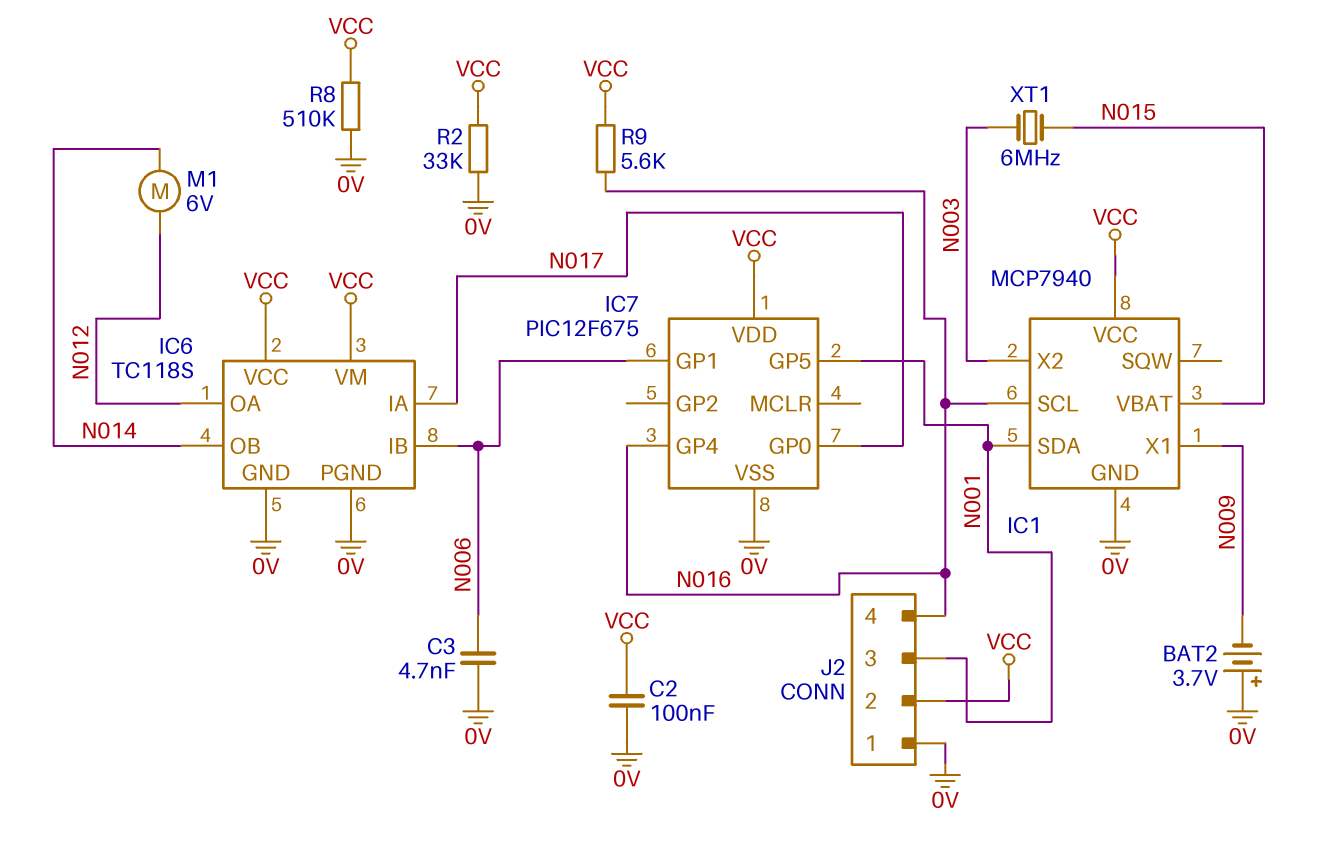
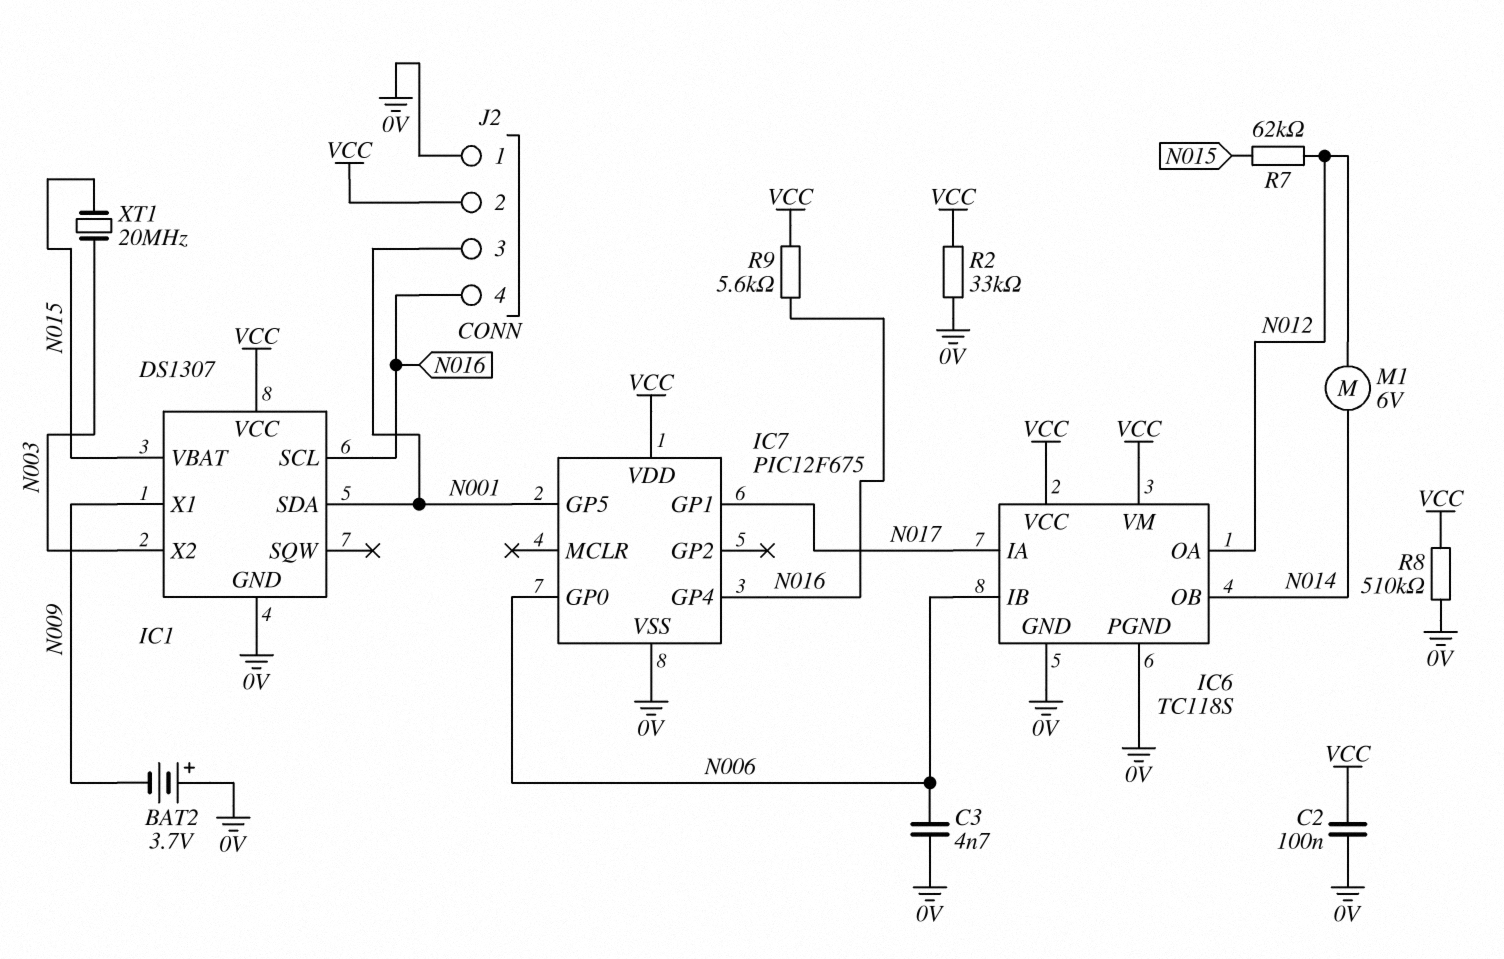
IC1: MCP7940 -> DS1307
IC7 pin GP0: N017 -> N006
IC7 pin GP1: N006 -> N017
R7: none -> 62k (N012, N015)
XT1: 6MHz (N003, N015) -> 20MHz (N003, N015)

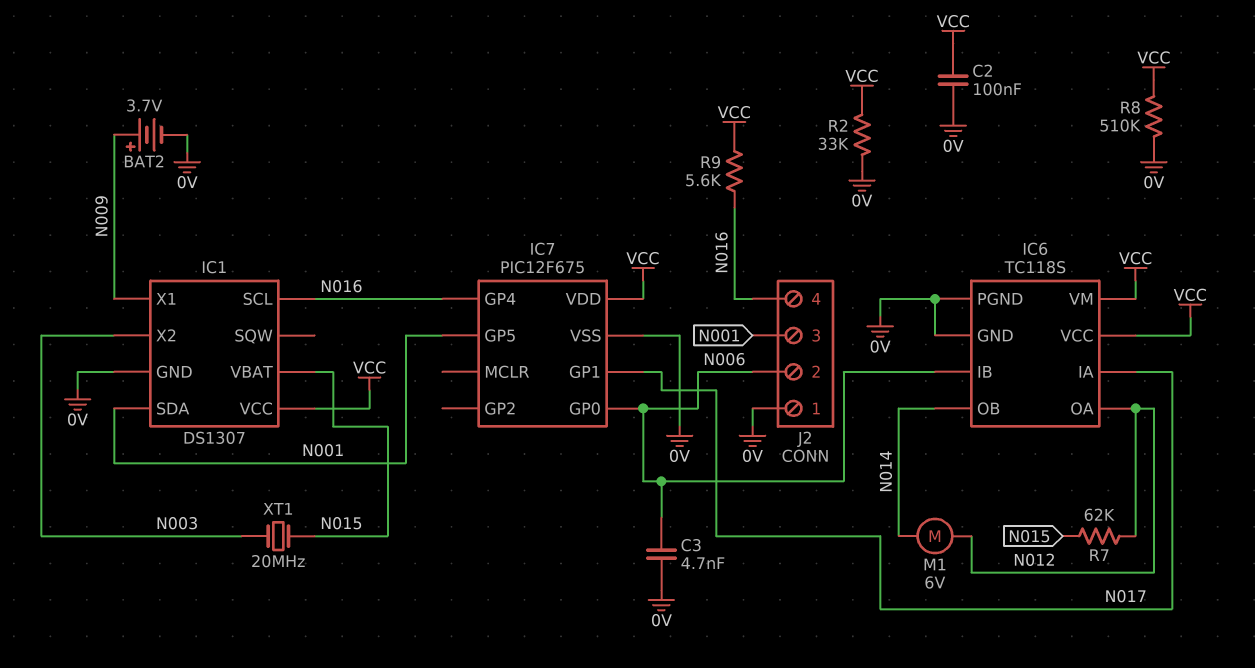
BAT2: 3.7V (plus 0V, minus N009) -> 3.7V (plus N009, minus 0V)
J2 pin 2: VCC -> N006

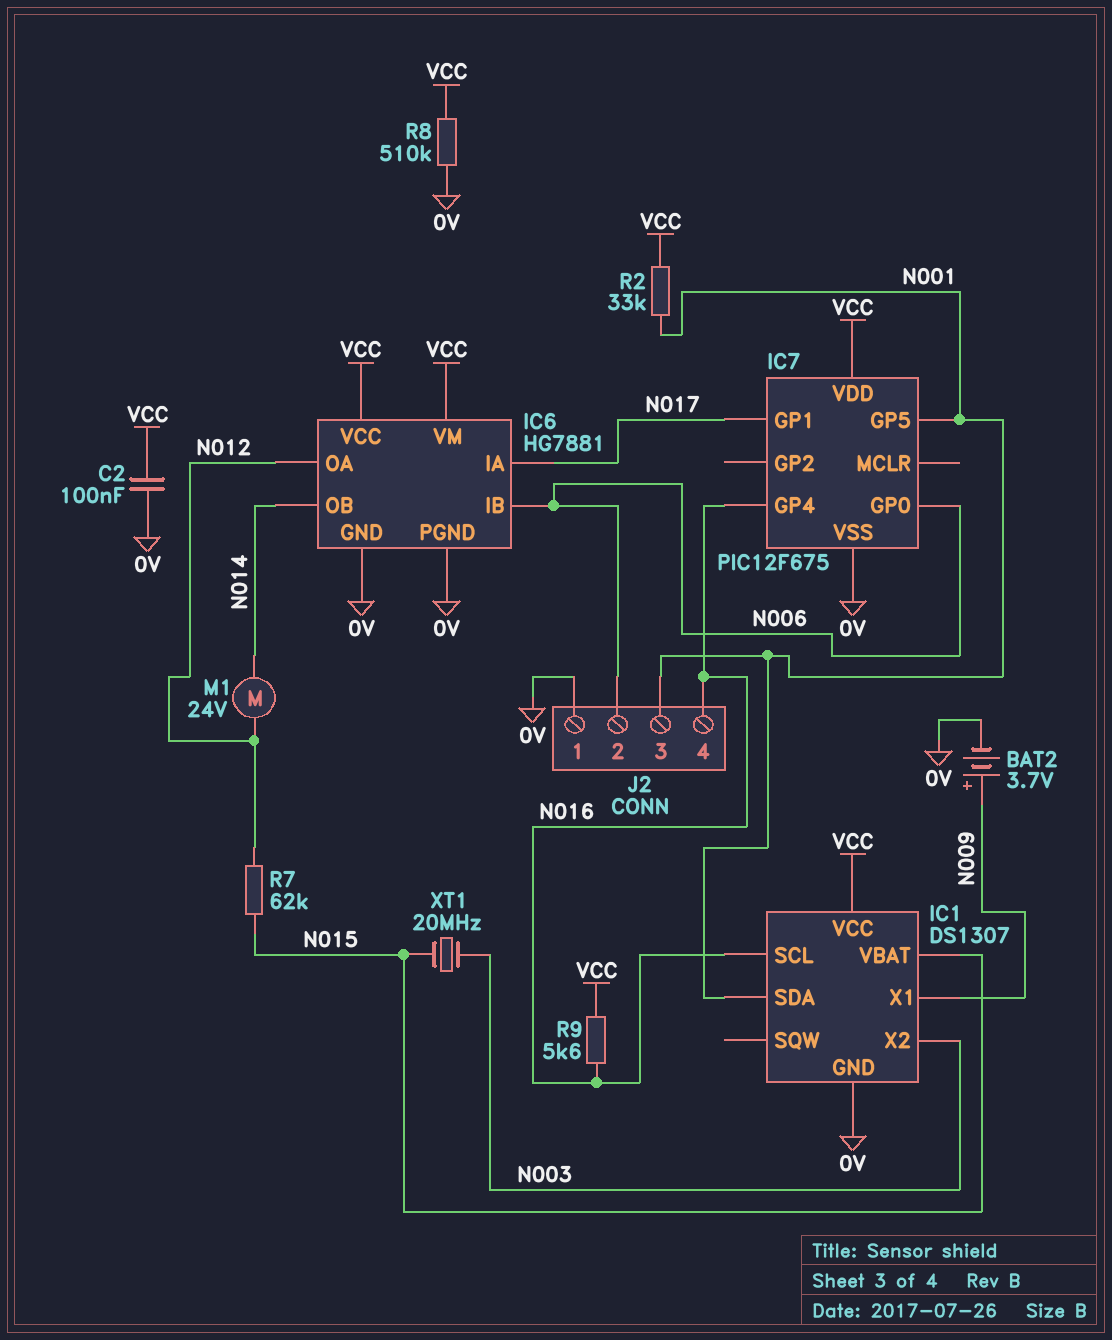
C3: 4.7nF (0V, N006) -> none
IC6: TC118S -> HG7881
M1: motor 6V (N012, N014) -> motor 24V (N012, N014)
R2: 33k (0V, VCC) -> 33k (N001, VCC)

